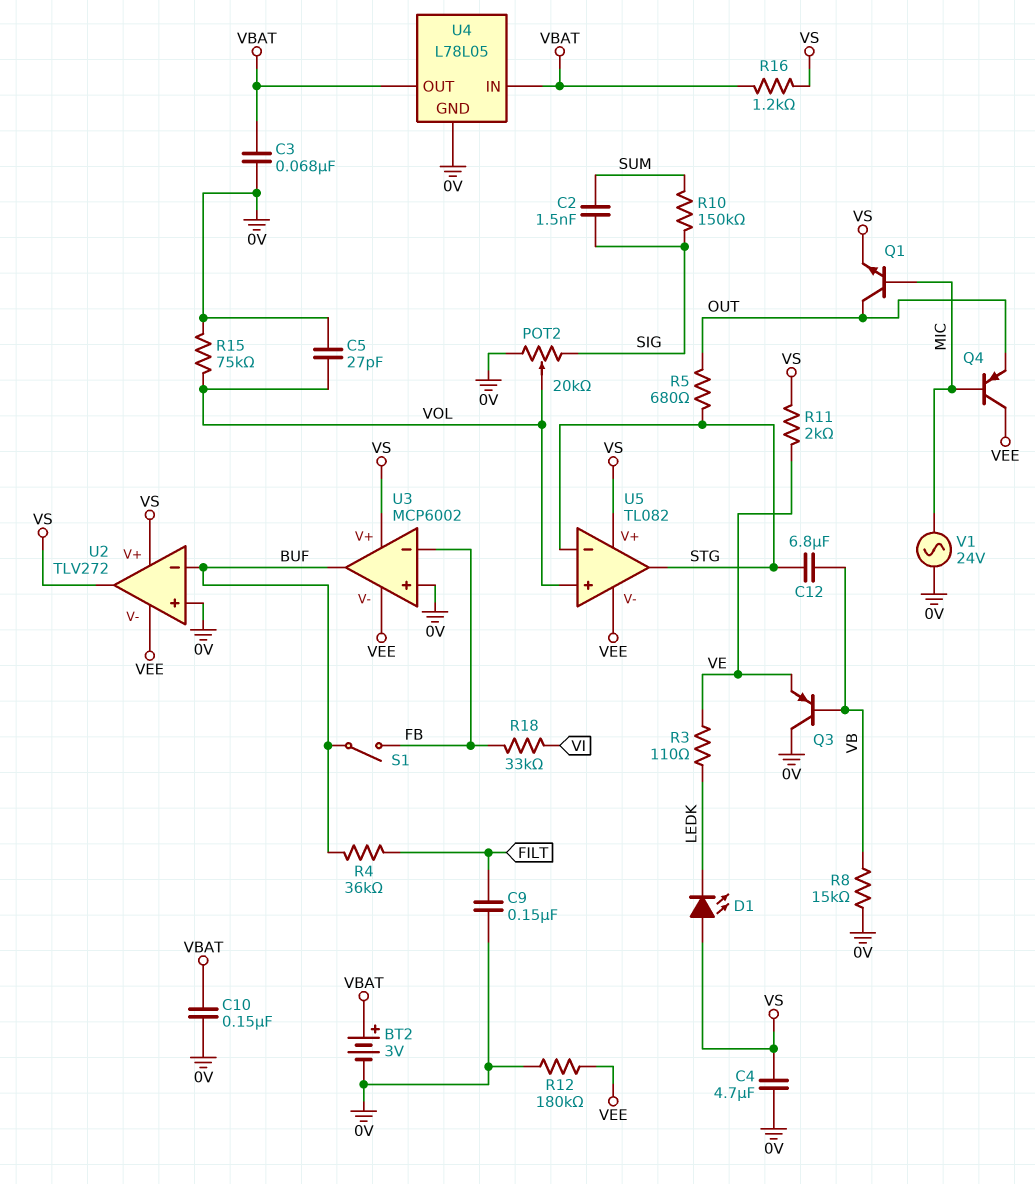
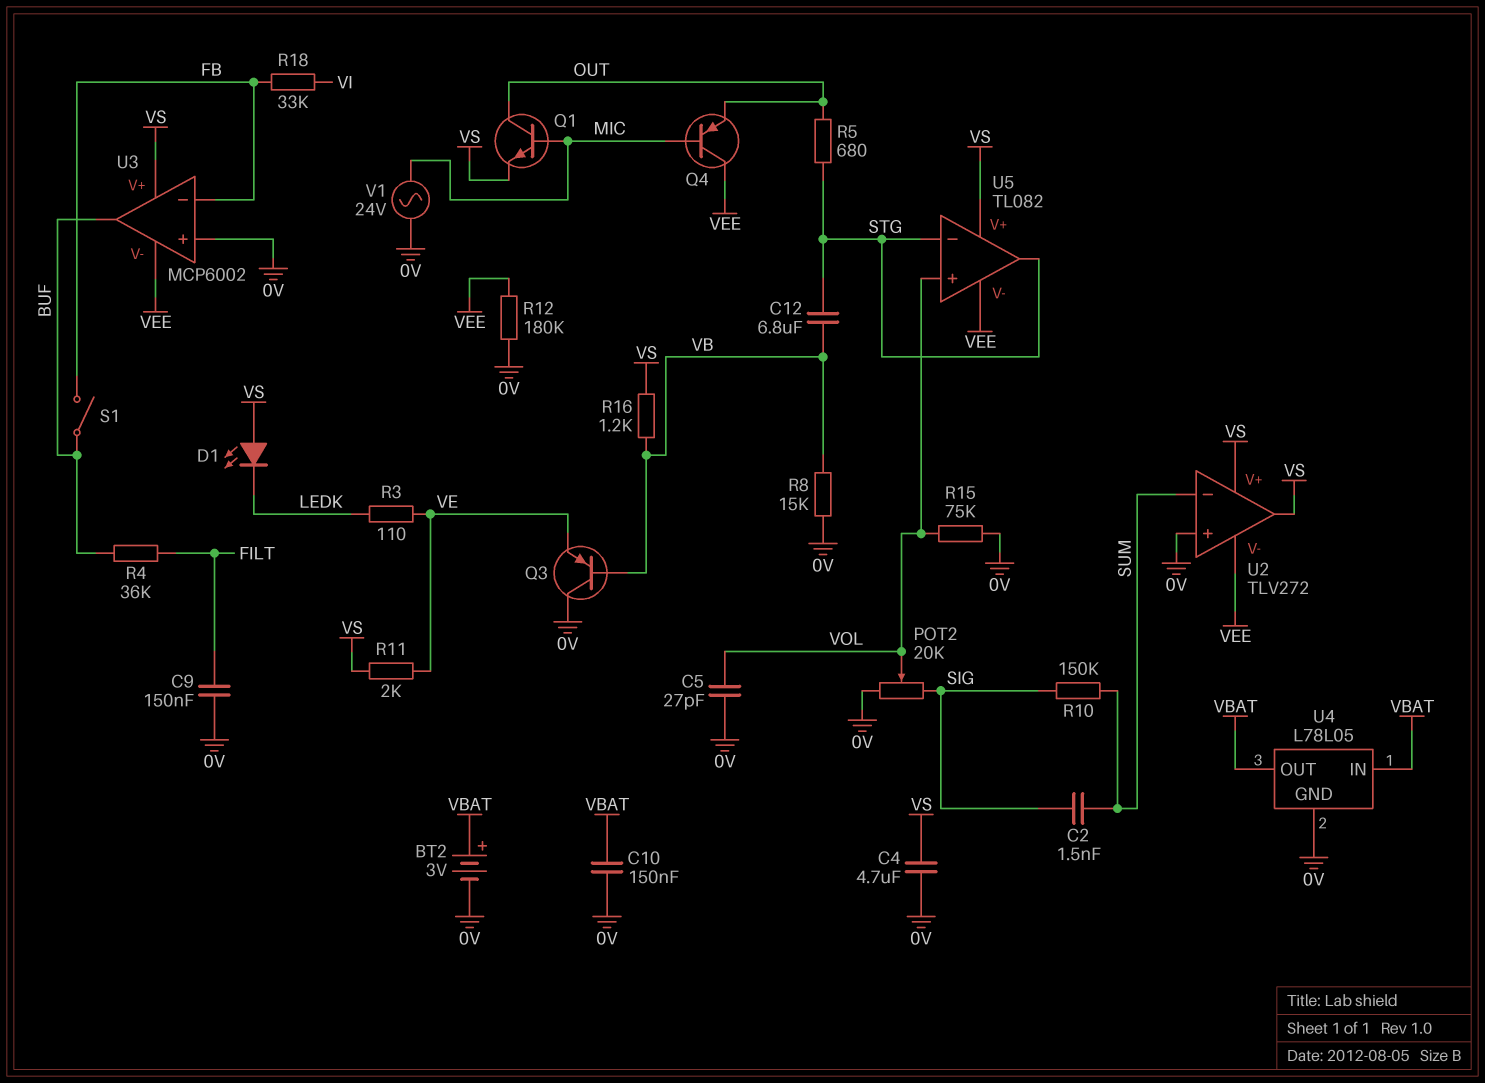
C3: 68nF (0V, VBAT) -> none
R16: 1.2k (VBAT, VS) -> 1.2k (VB, VS)
U2 pin in-: BUF -> SUM

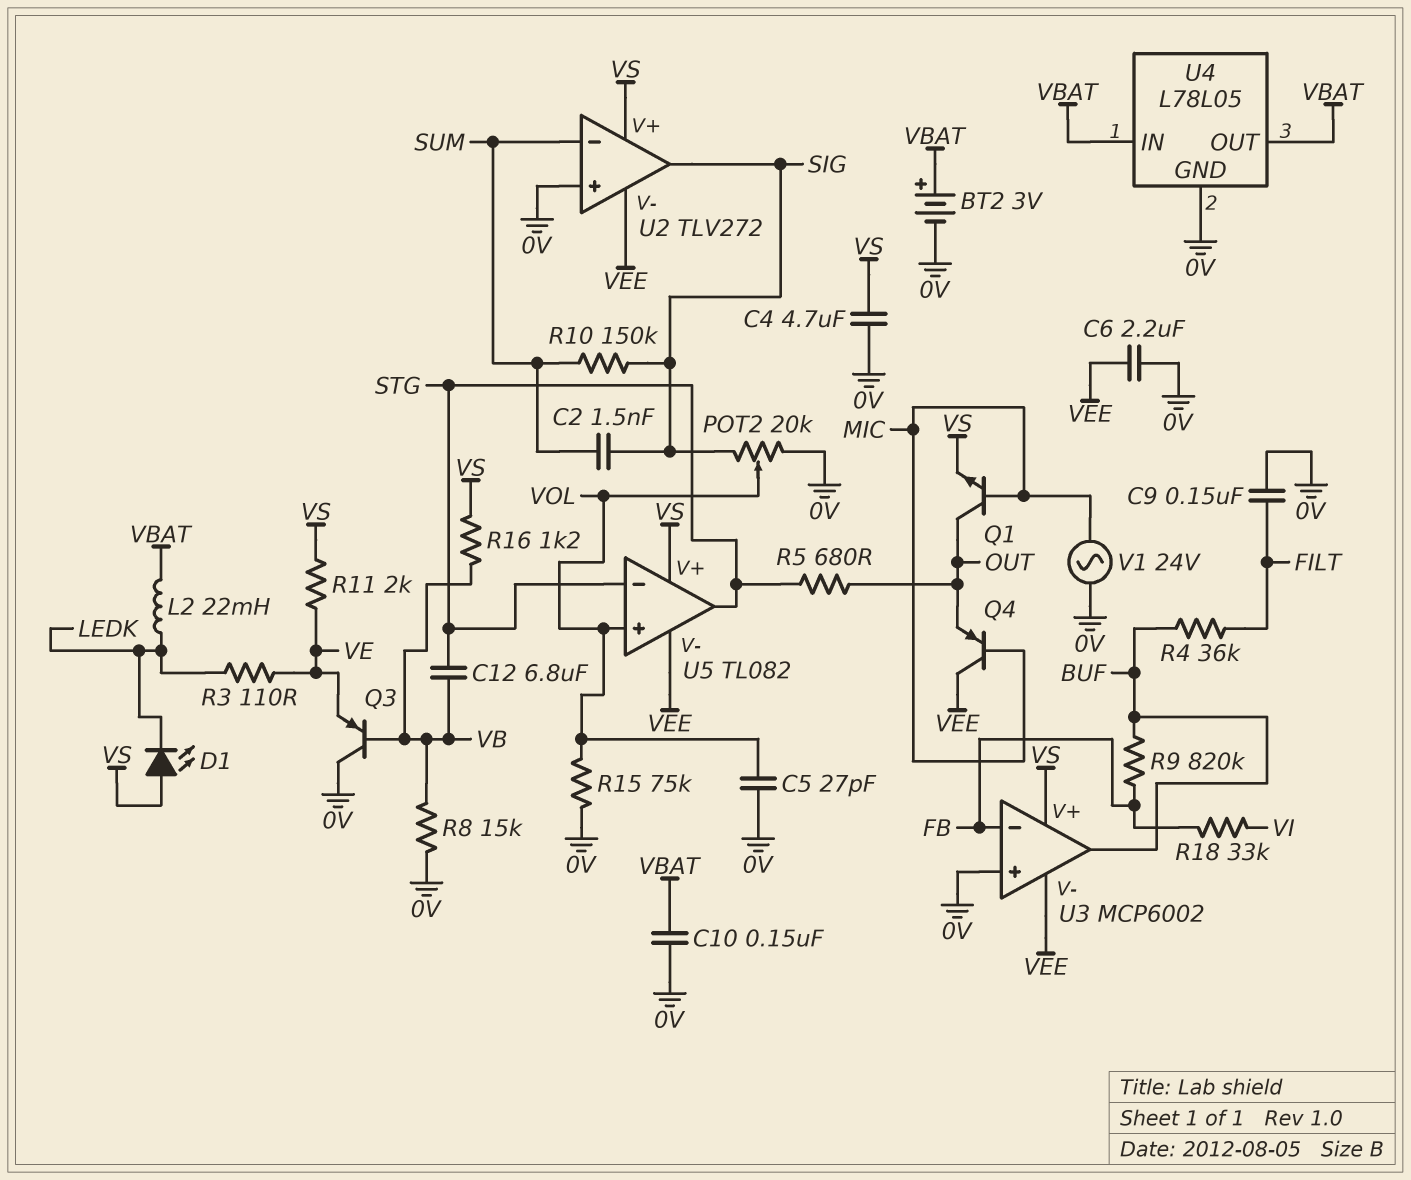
C6: none -> 2.2uF (0V, VEE)
L2: none -> 22mH (LEDK, VBAT)
R9: none -> 820k (BUF, FB)
R12: 180k (0V, VEE) -> none
S1: switch (BUF, FB) -> none
U2 pin out: VS -> SIG

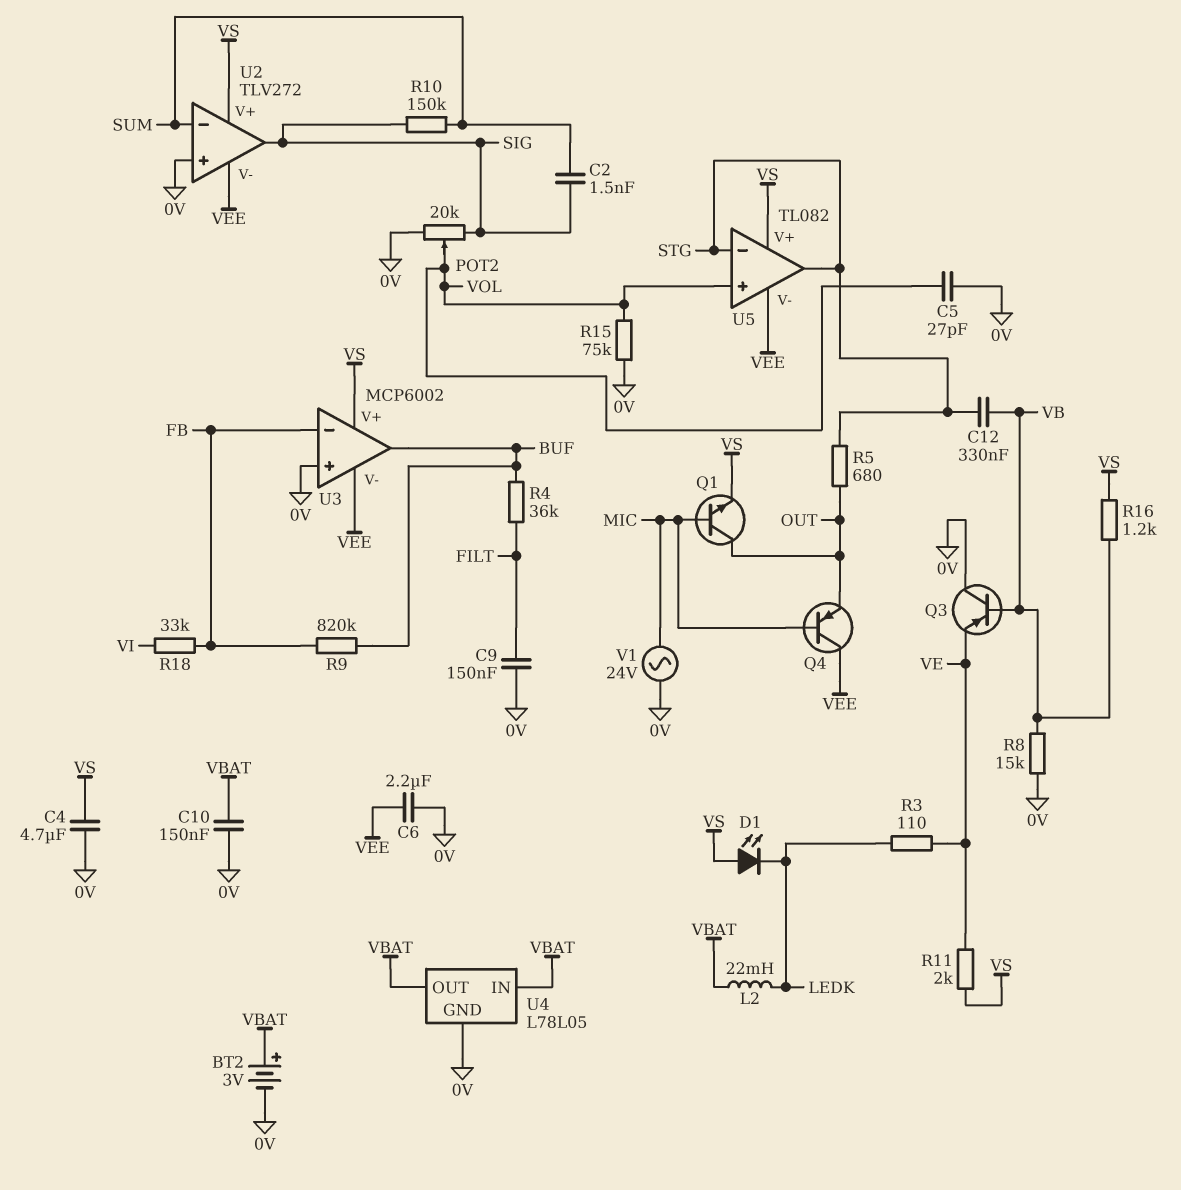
C12: 6.8uF (STG, VB) -> 330nF (STG, VB)

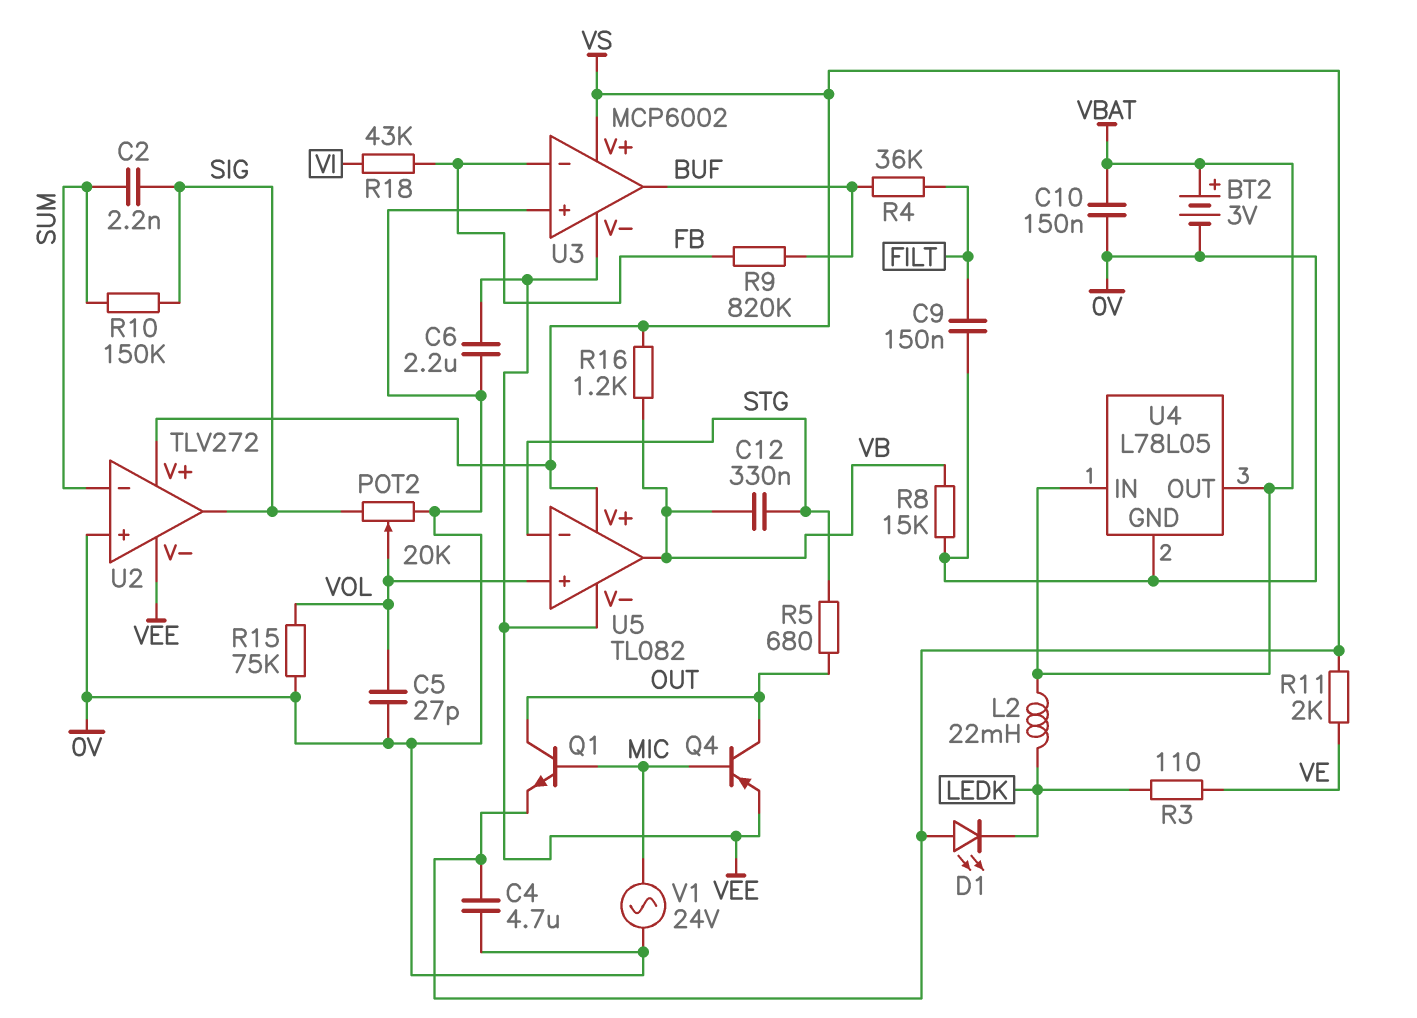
C2: 1.5nF (SIG, SUM) -> 2.2nF (SIG, SUM)
Q3: PNP (B VB, C 0V, E VE) -> none
Q4: PNP (B MIC, C VEE, E OUT) -> PNP (B MIC, C OUT, E VEE)
R18: 33k (FB, VI) -> 43k (FB, VI)
U5 pin out: STG -> VB

